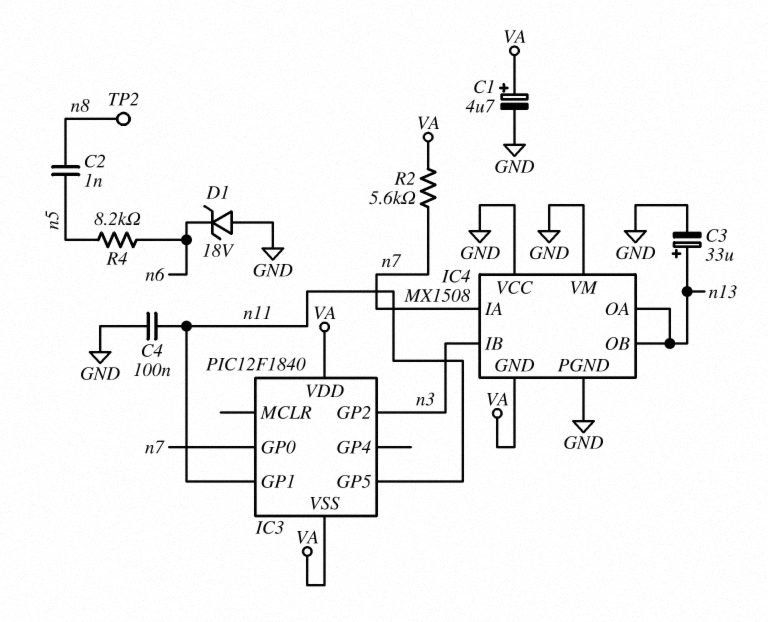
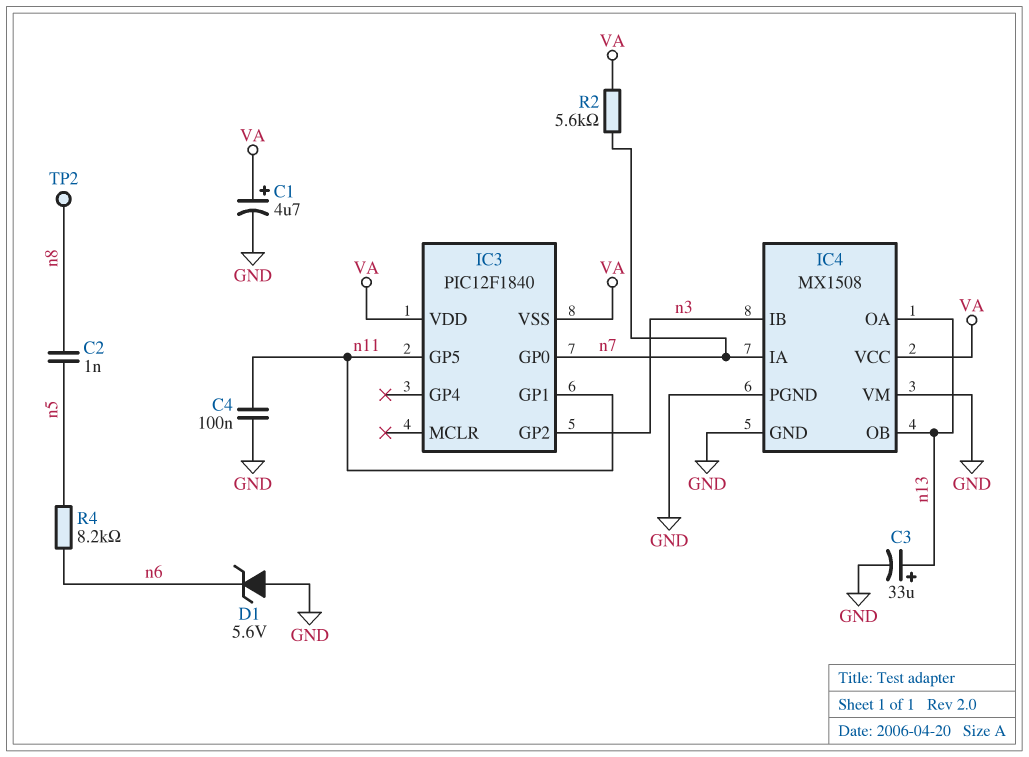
D1: zener 18V (A GND, K n6) -> zener 5.6V (A GND, K n6)
IC4 pin GND: VA -> GND
IC4 pin VCC: GND -> VA

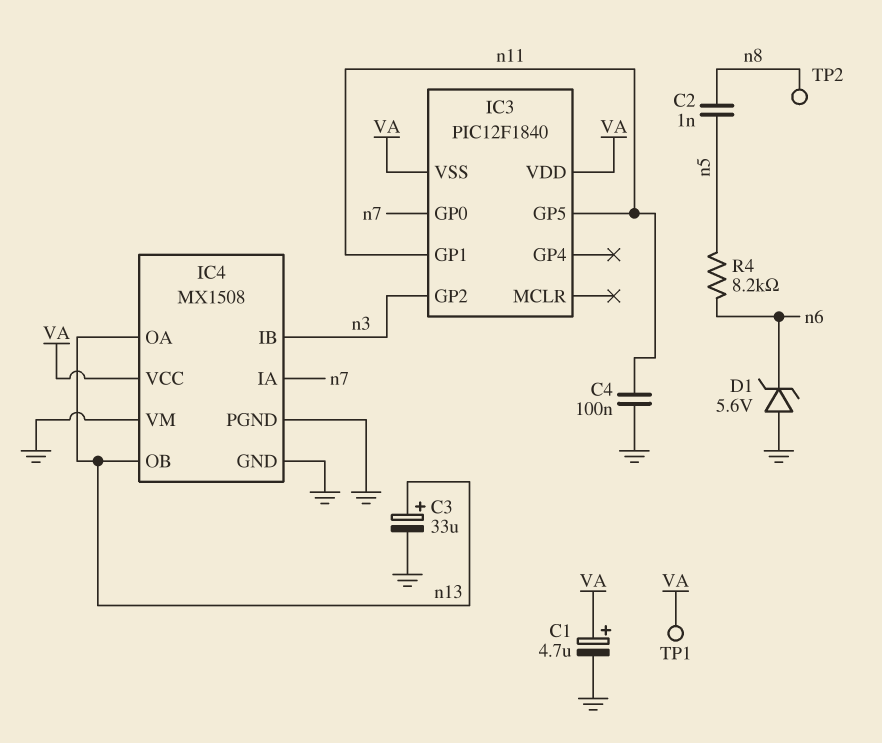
R2: 5.6k (VA, n7) -> none
TP1: none -> test point (VA)

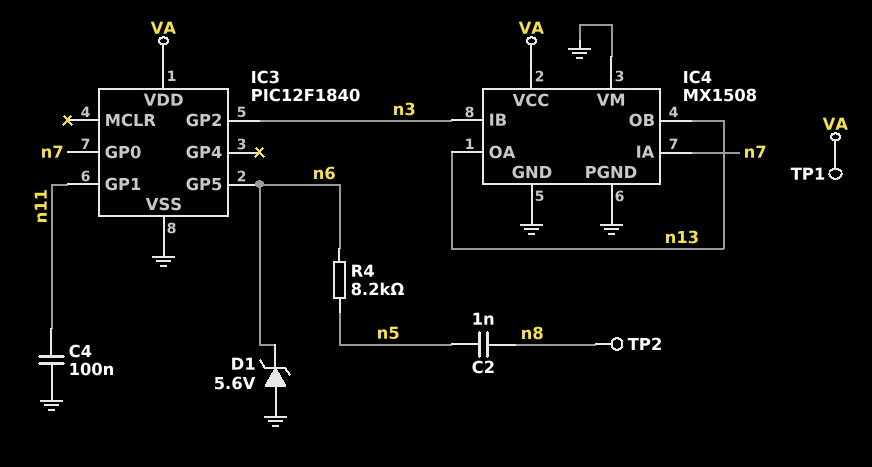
C1: 4.7uF (plus VA, minus GND) -> none
C3: 33uF (plus n13, minus GND) -> none
IC3 pin GP5: n11 -> n6
IC3 pin VSS: VA -> GND

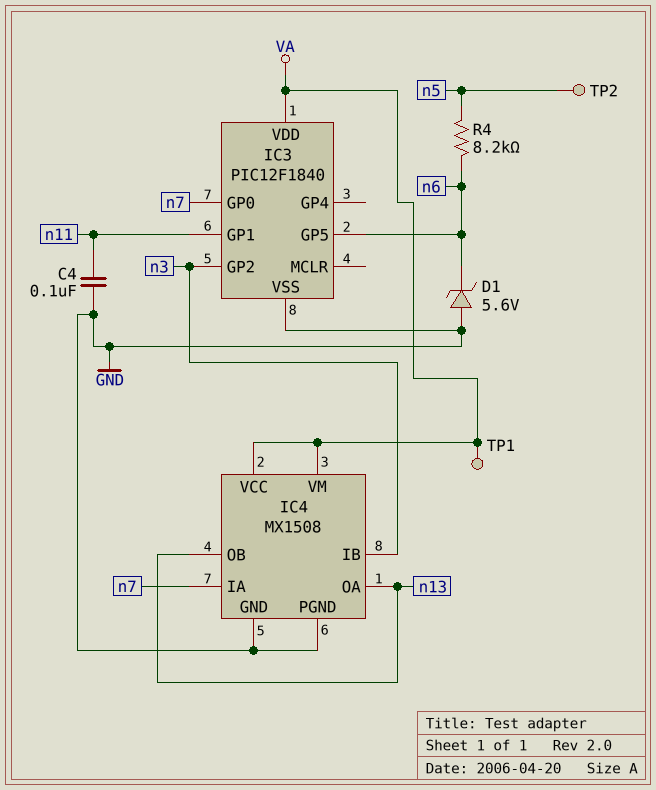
C2: 1nF (n5, n8) -> none
IC4 pin VM: GND -> VA
TP2: test point (n8) -> test point (n5)

